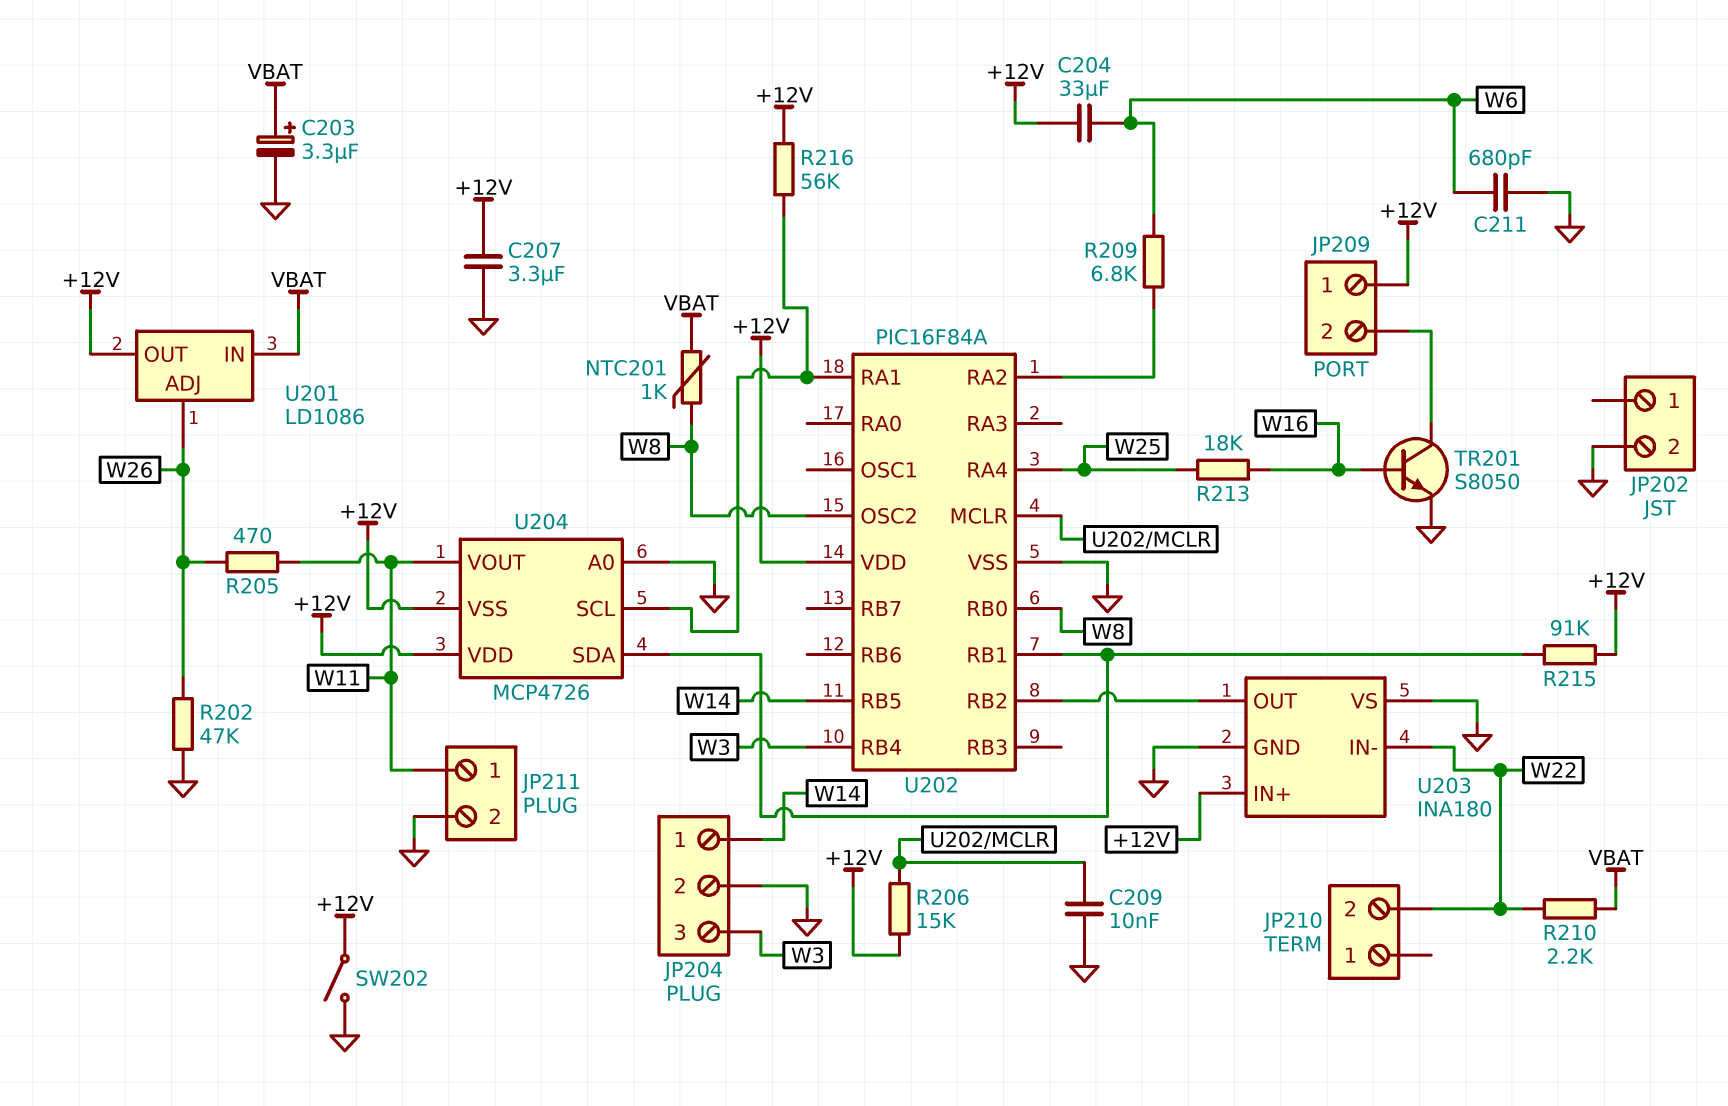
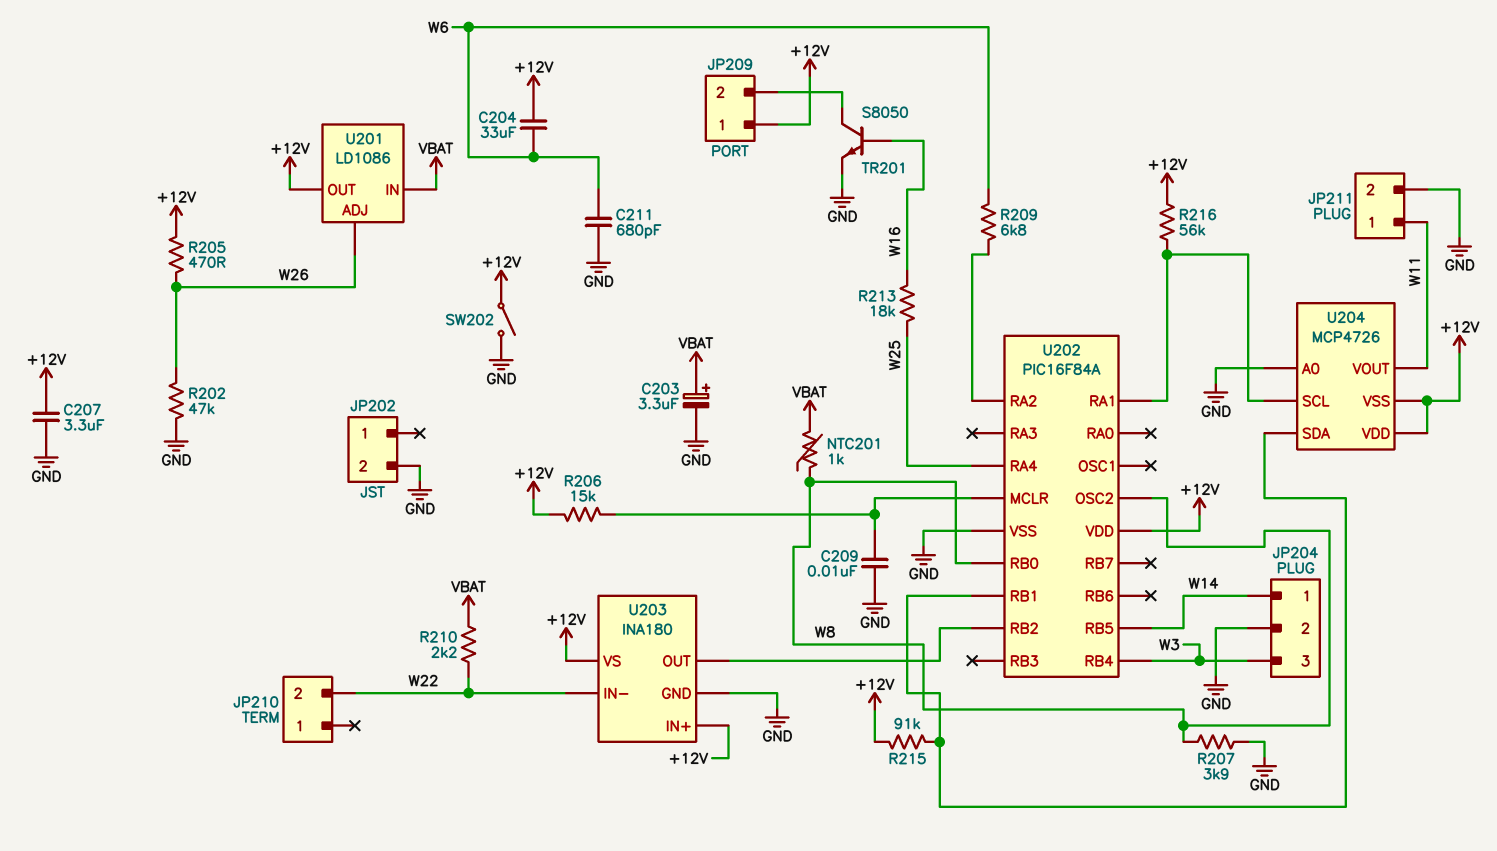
R205: 470 (W11, W26) -> 470 (+12V, W26)
R207: none -> 3.9k (GND, W8)
U203 pin VS: GND -> +12V

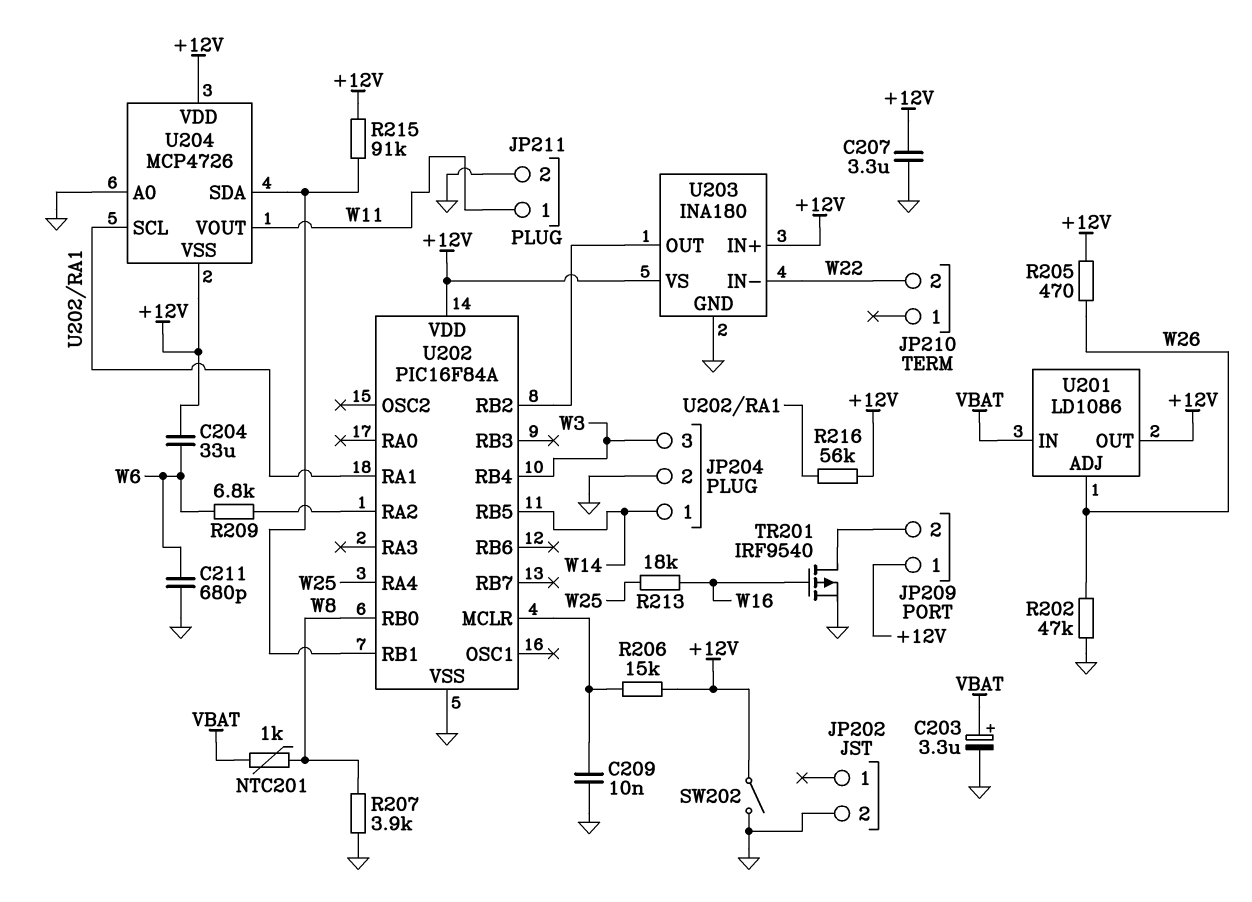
R210: 2.2k (VBAT, W22) -> none
TR201: NPN S8050 (B W16, C JP209/2, E GND) -> PMOS IRF9540 (G W16, D JP209/2, S GND)
U202 pin OSC2: W8 -> none

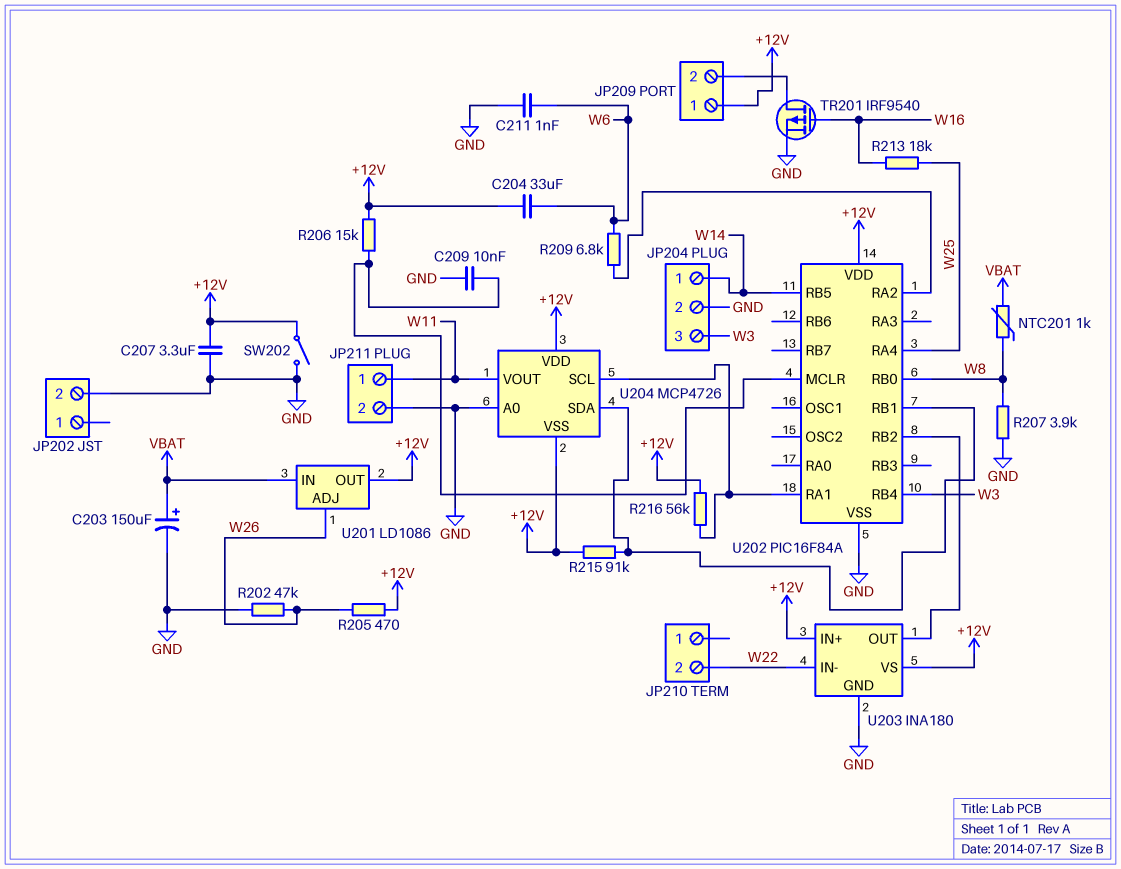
C203: 3.3uF (plus VBAT, minus GND) -> 150uF (plus VBAT, minus GND)
C211: 680pF (GND, W6) -> 1nF (GND, W6)

